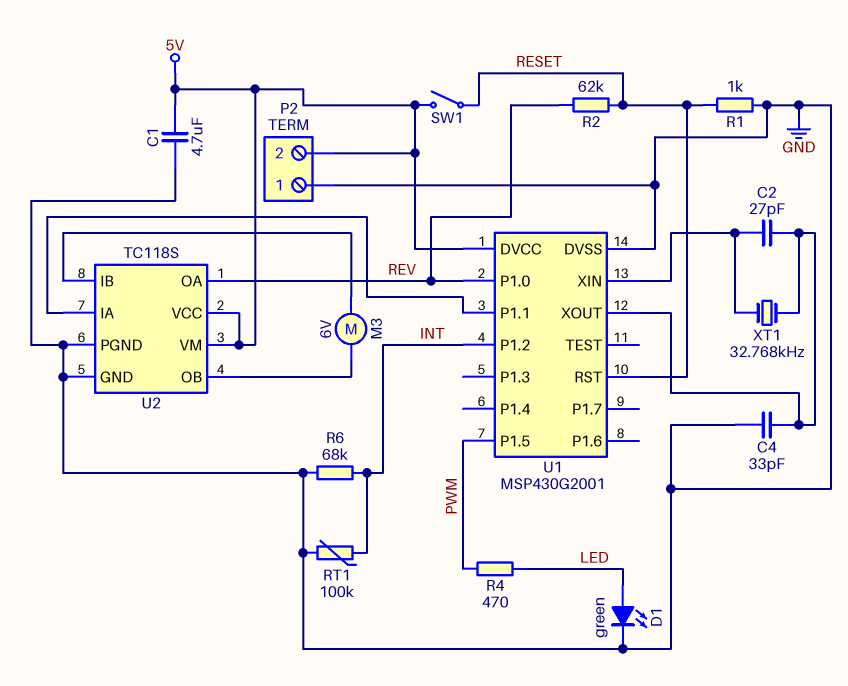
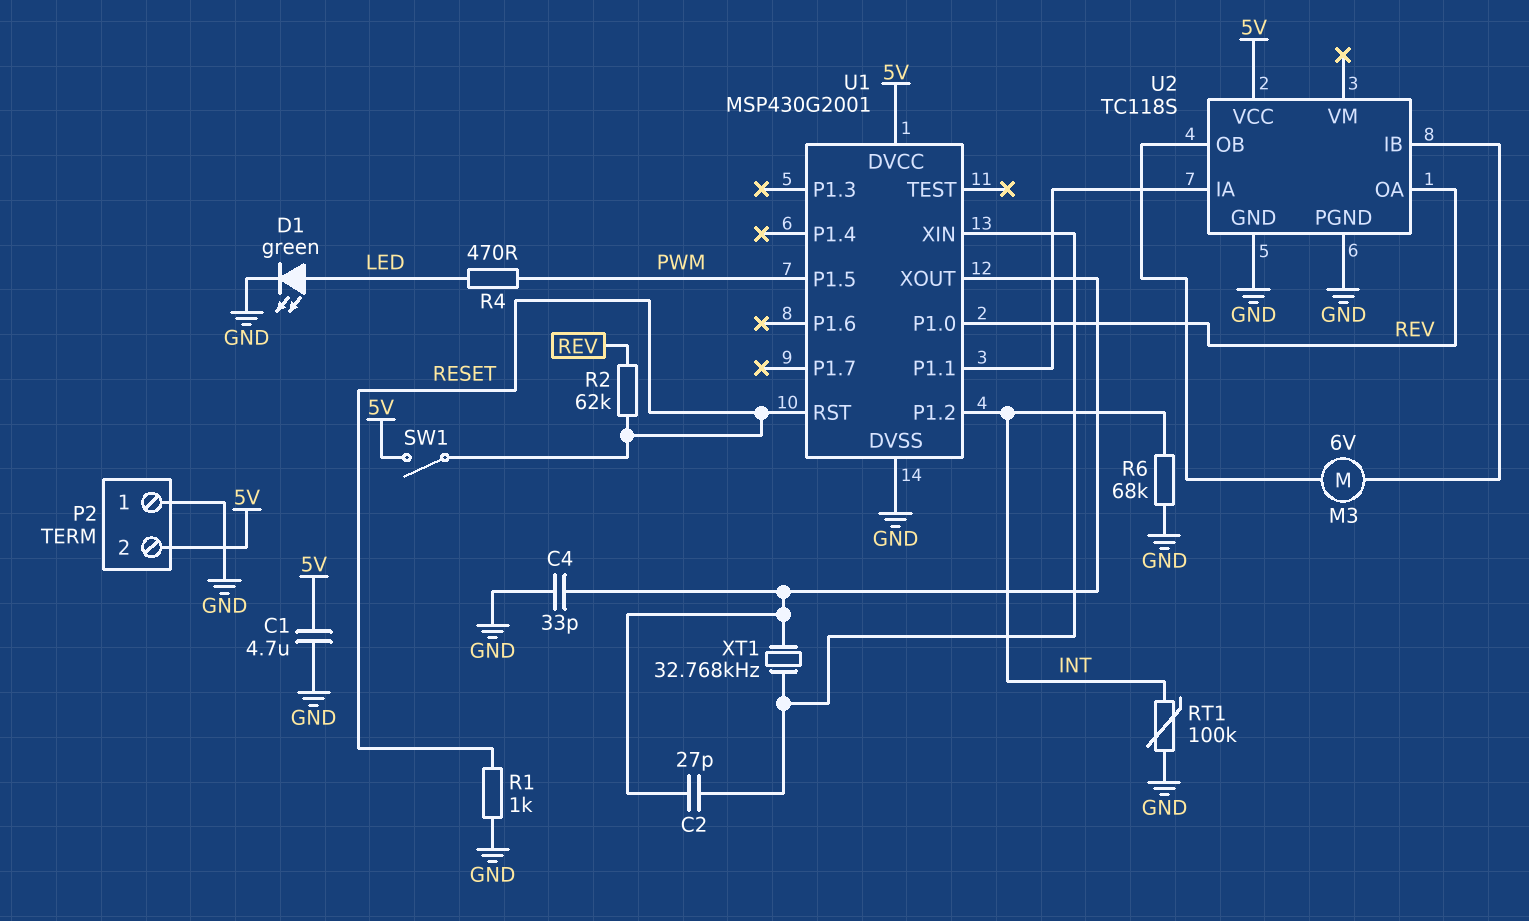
U2 pin VM: 5V -> none

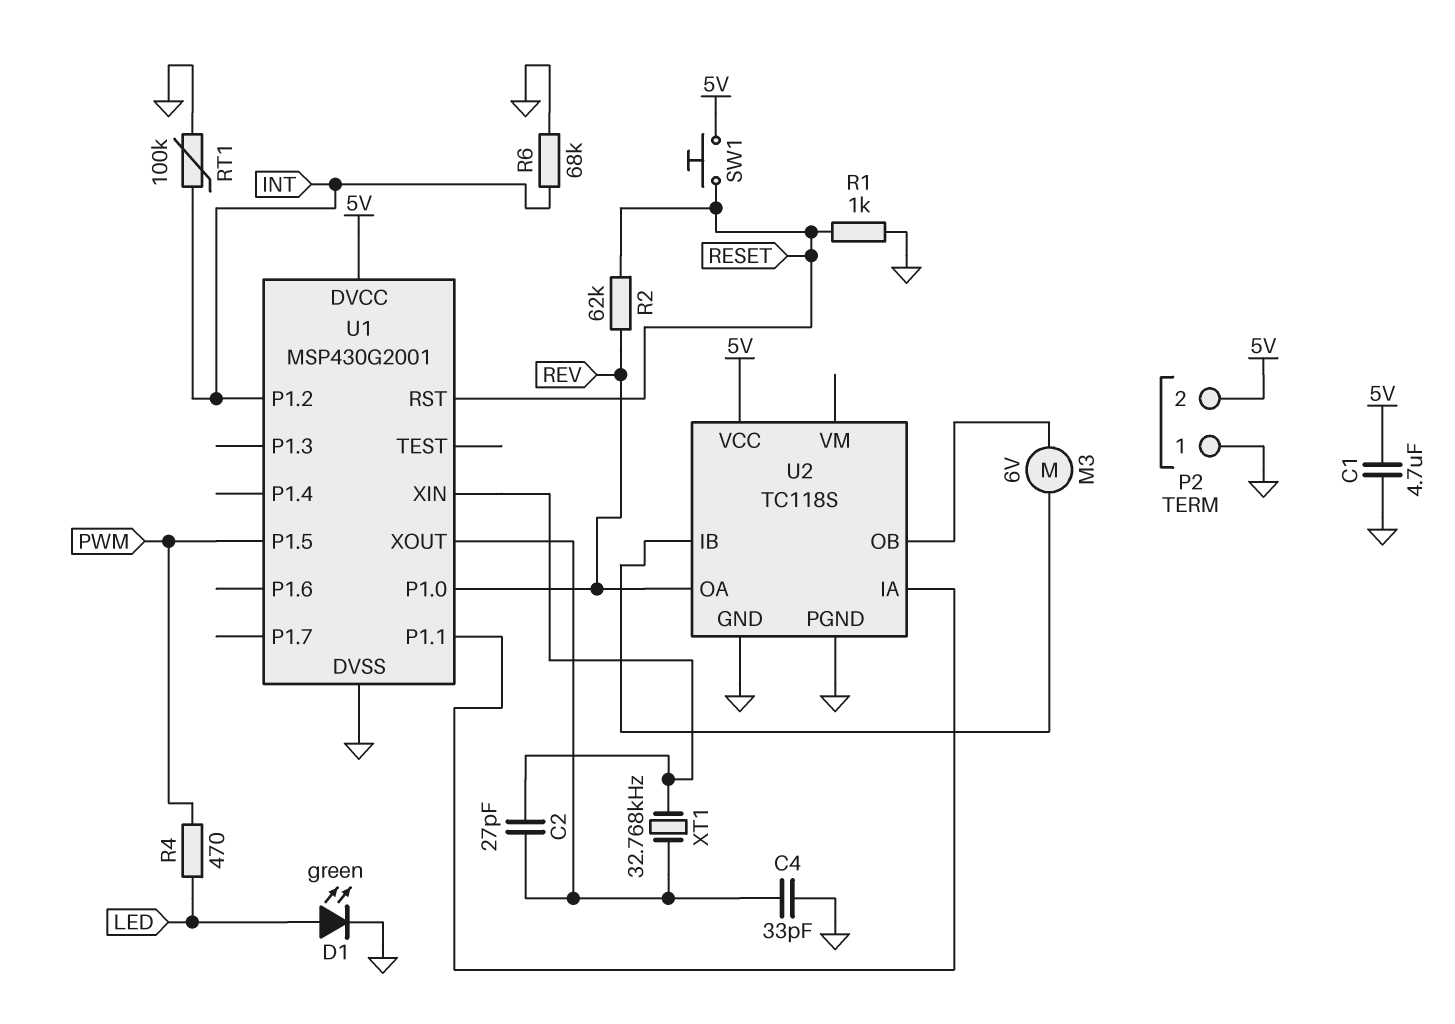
SW1: switch (5V, RESET) -> button (5V, RESET)

